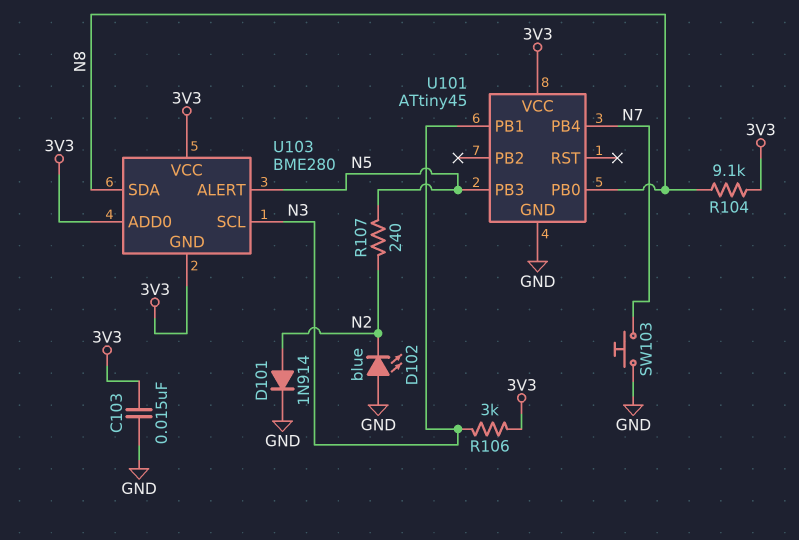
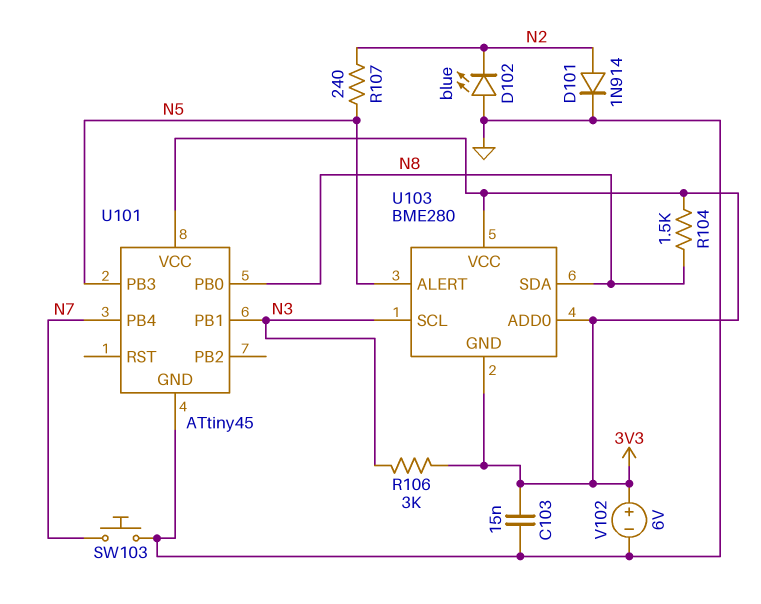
R104: 9.1k (3V3, N8) -> 1.5k (3V3, N8)
V102: none -> 6V (plus 3V3, minus GND)

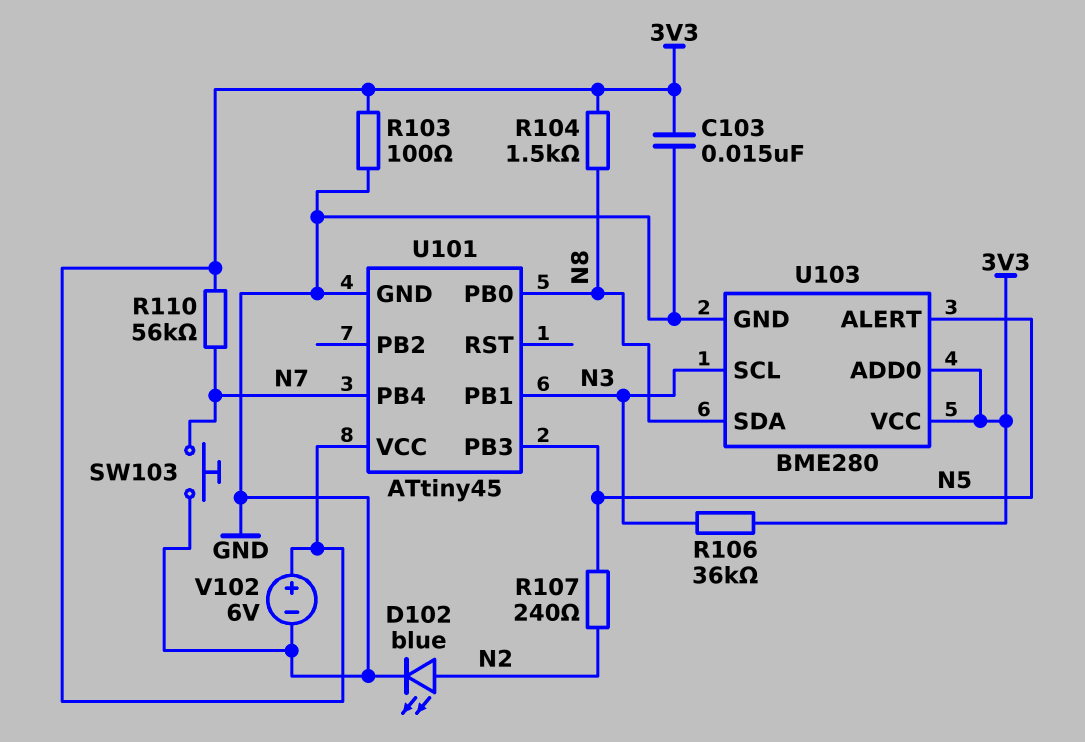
D101: diode 1N914 (A N2, K GND) -> none
D102: LED blue (A GND, K N2) -> LED blue (A N2, K GND)
R103: none -> 100 (3V3, GND)
R106: 3k (3V3, N3) -> 36k (3V3, N3)
R110: none -> 56k (3V3, N7)
U103 pin GND: 3V3 -> GND

